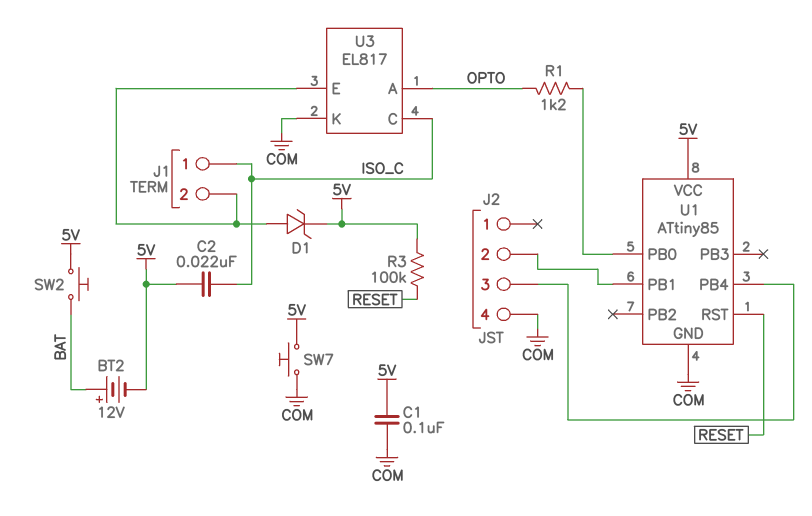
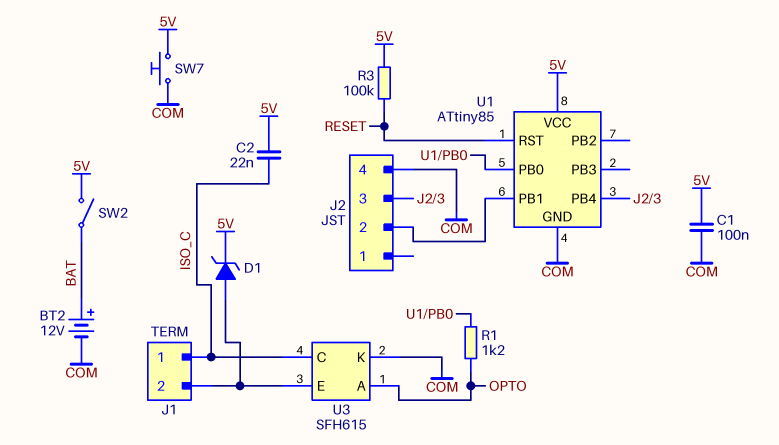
BT2: 12V (plus BAT, minus 5V) -> 12V (plus BAT, minus COM)
SW2: button (5V, BAT) -> switch (5V, BAT)
U3: EL817 -> SFH615

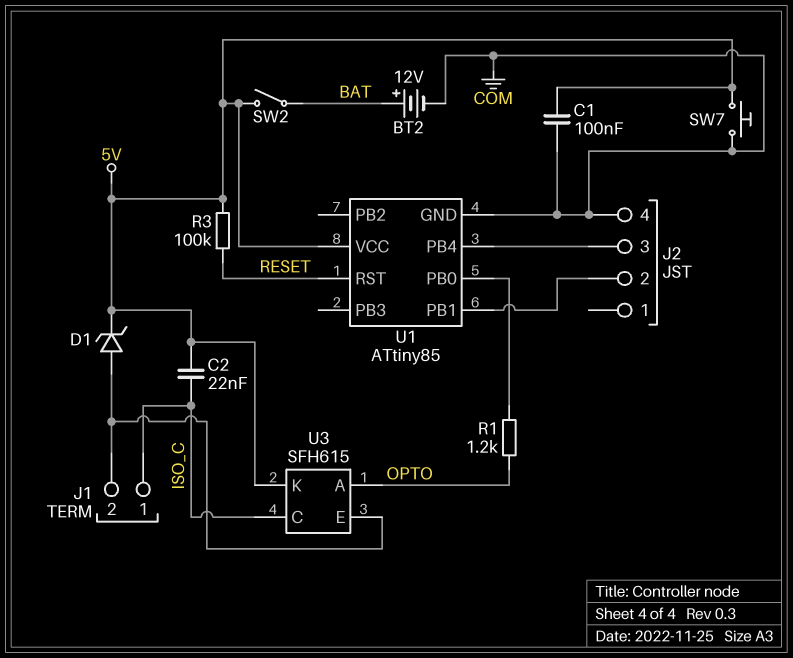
U3 pin K: COM -> 5V

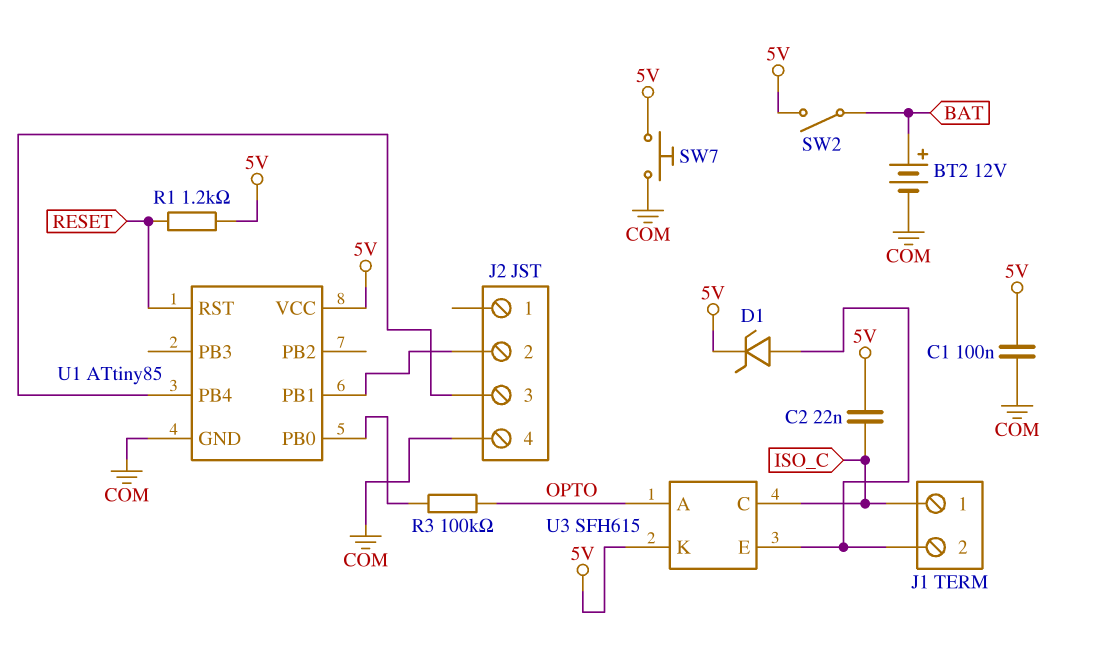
R1: 1.2k (OPTO, U1/PB0) -> 1.2k (5V, RESET)
R3: 100k (5V, RESET) -> 100k (OPTO, U1/PB0)

